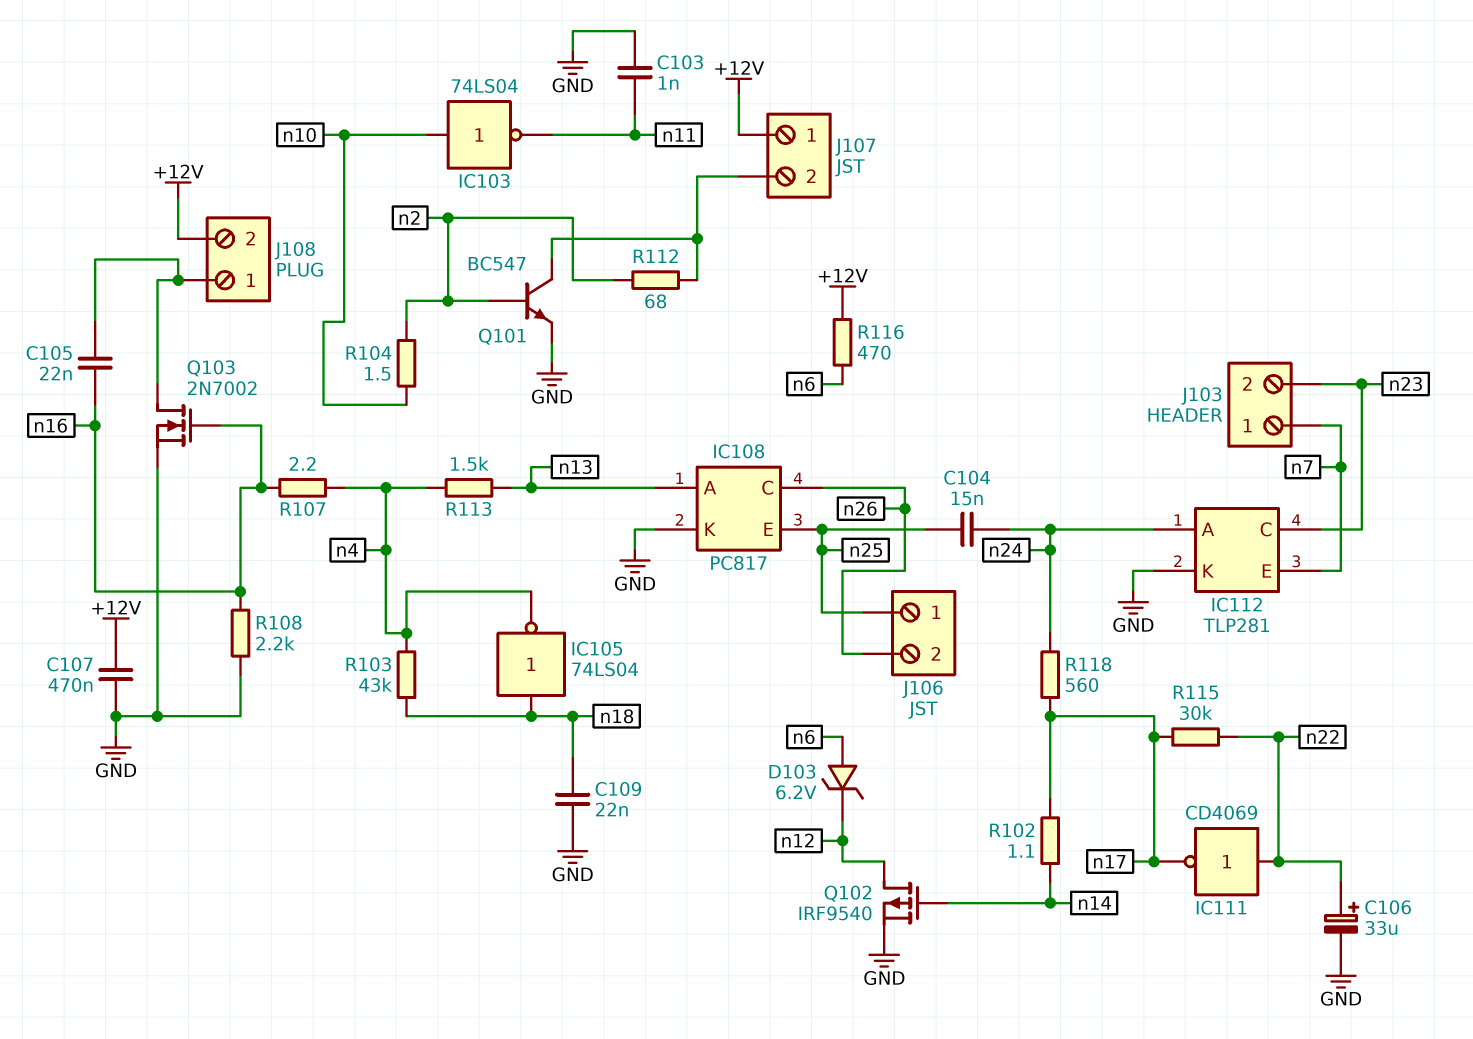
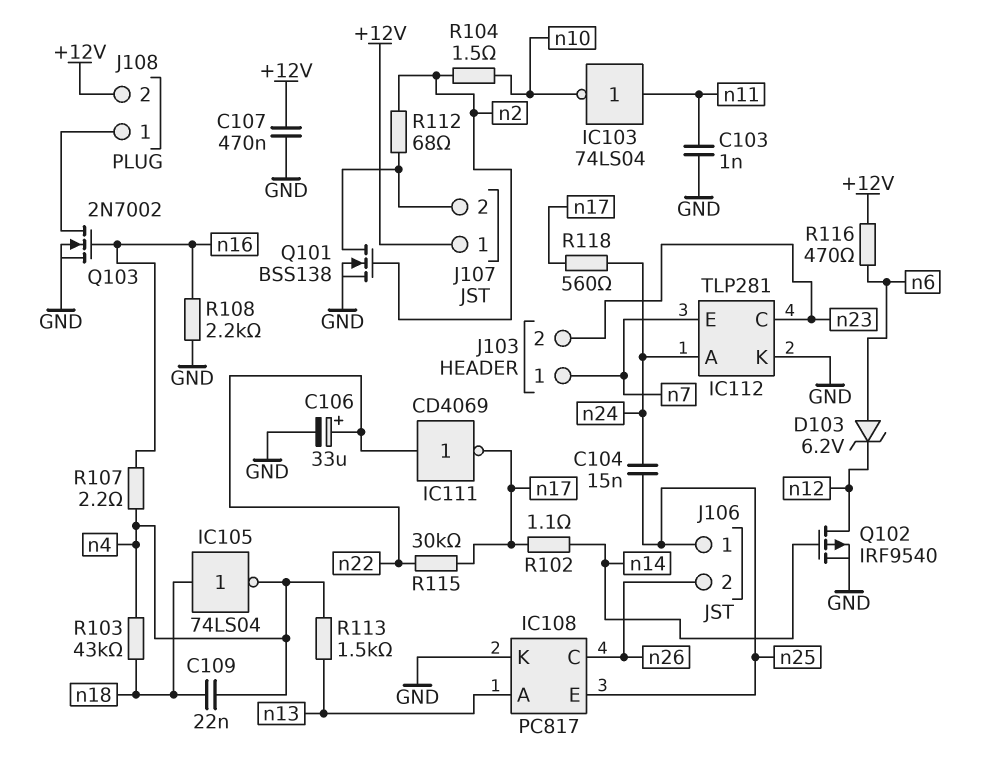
C105: 22nF (J108/1, n16) -> none
C109: 22nF (GND, n18) -> 22nF (n4, n18)
IC103: NOT 74LS04 (in n10, out n11) -> NOT 74LS04 (in n11, out n10)
Q101: NPN BC547 (B n2, C J107/2, E GND) -> NMOS BSS138 (G n2, D J107/2, S GND)

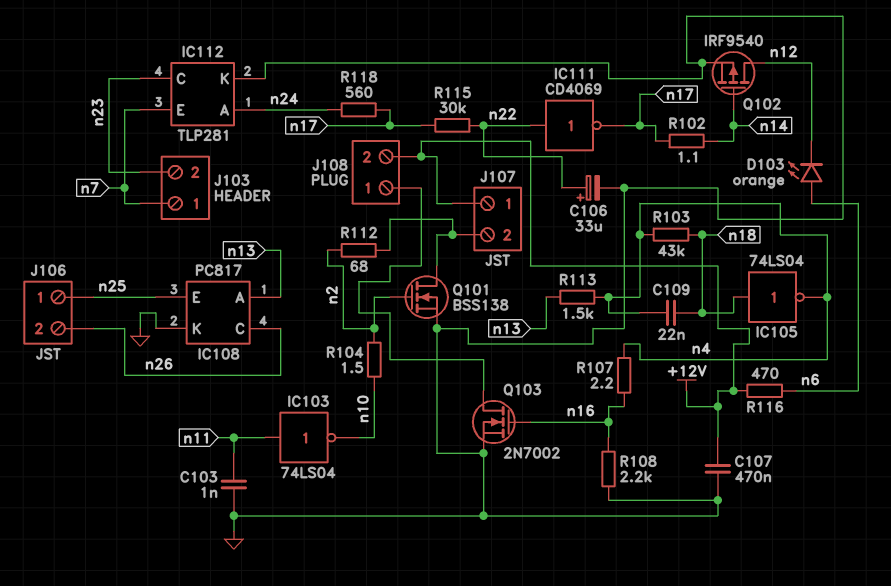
C104: 15nF (n24, n25) -> none
D103: zener 6.2V (A n6, K n12) -> LED orange (A n6, K n12)

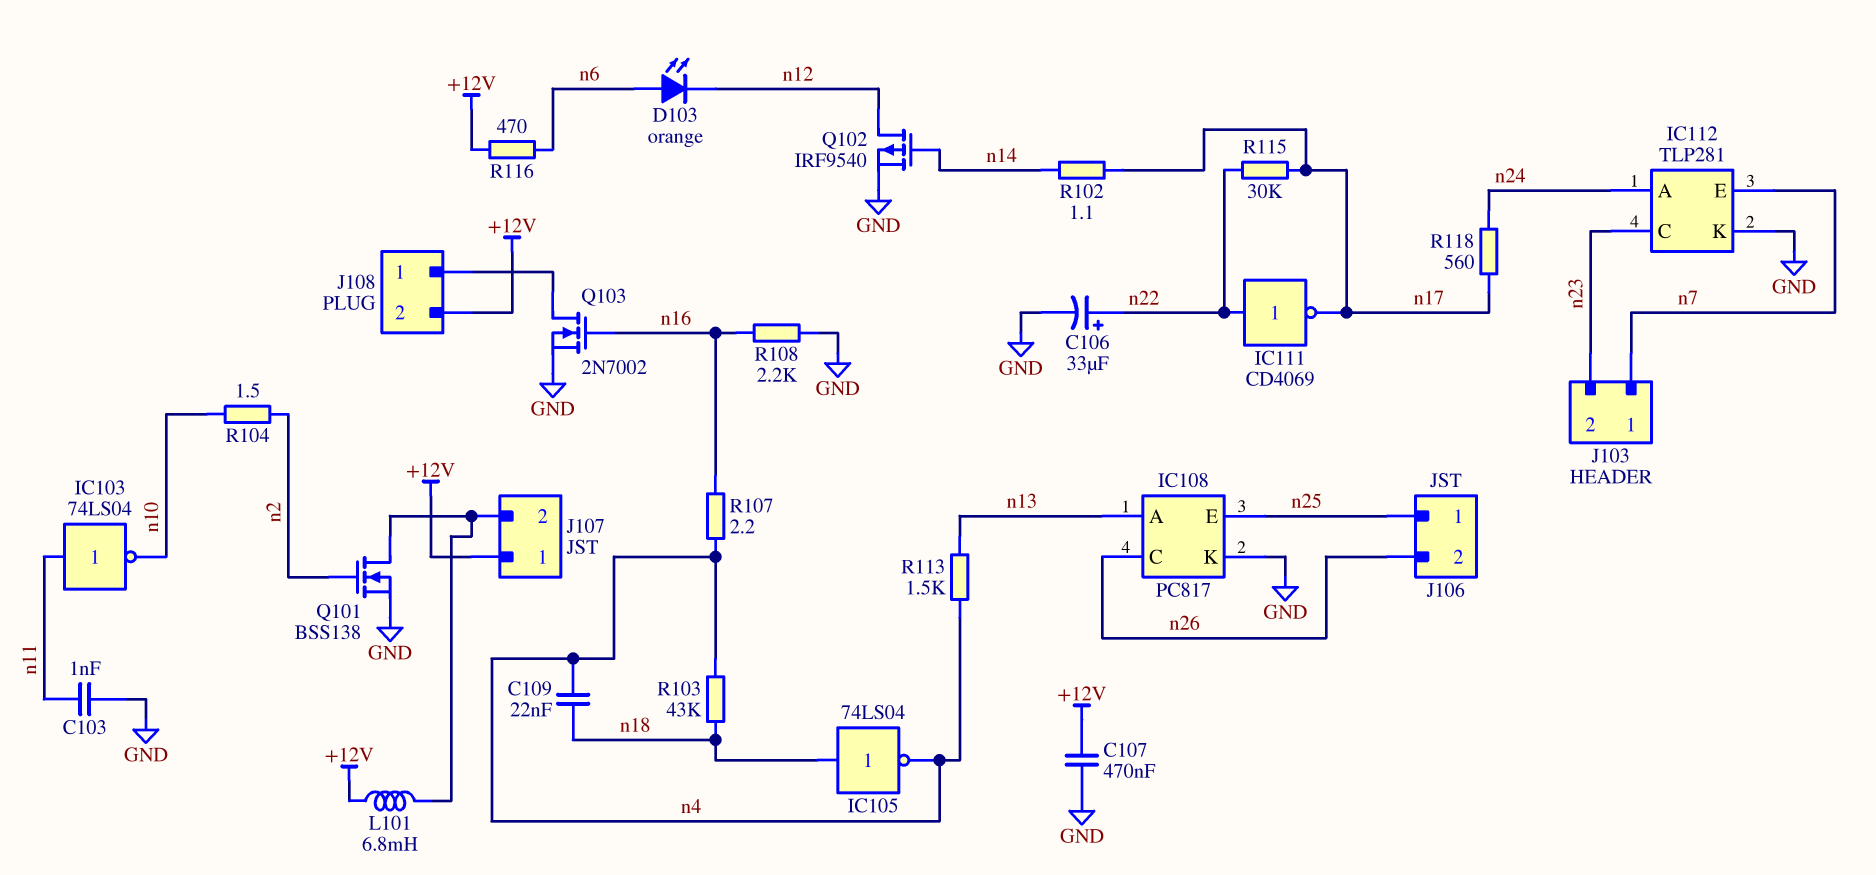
L101: none -> 6.8mH (+12V, J107/2)
R112: 68 (J107/2, n2) -> none

